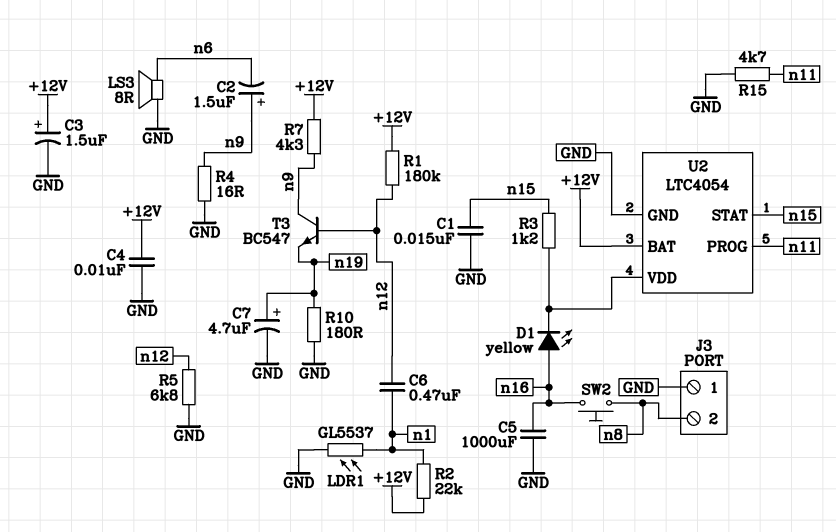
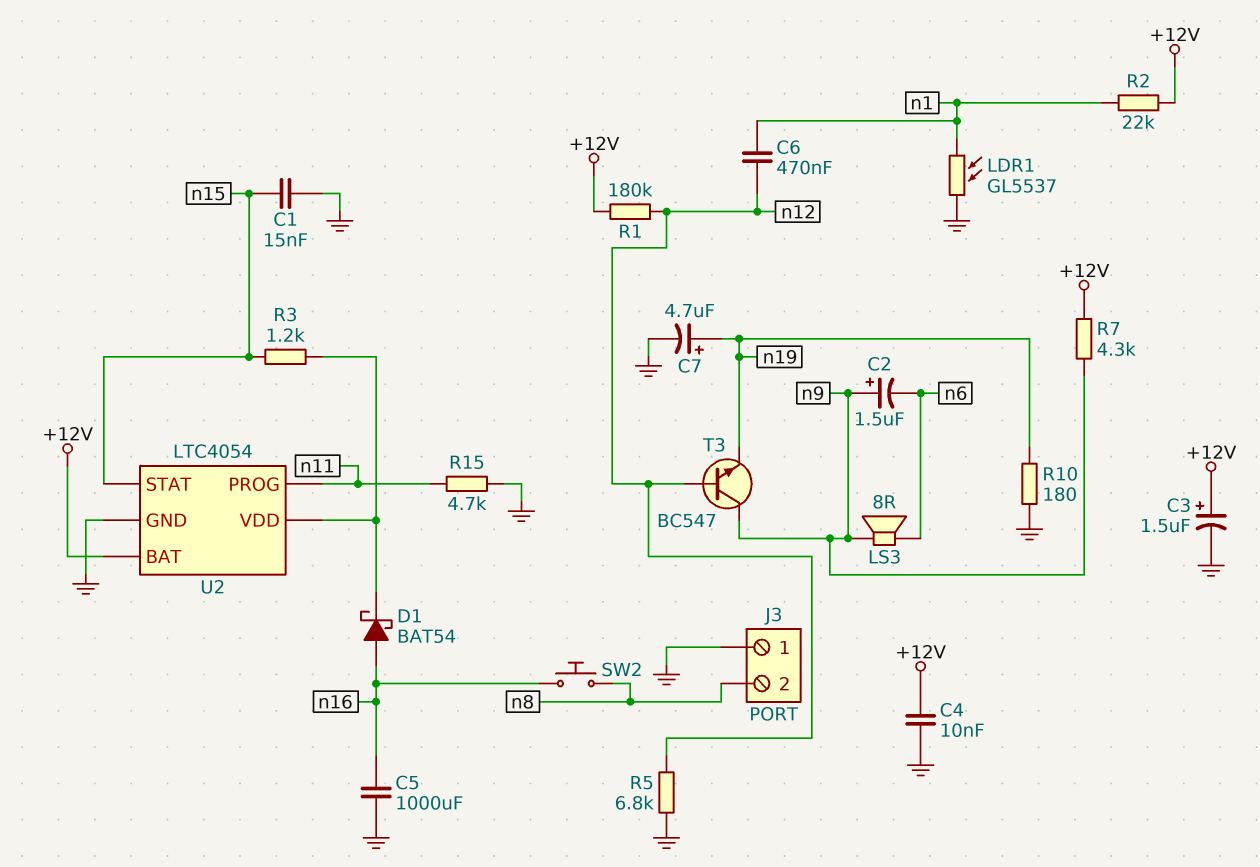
D1: LED yellow (A n16, K U2/VDD) -> schottky BAT54 (A n16, K U2/VDD)
LS3: speaker 8R (GND, n6) -> speaker 8R (n6, n9)
R4: 16 (GND, n9) -> none

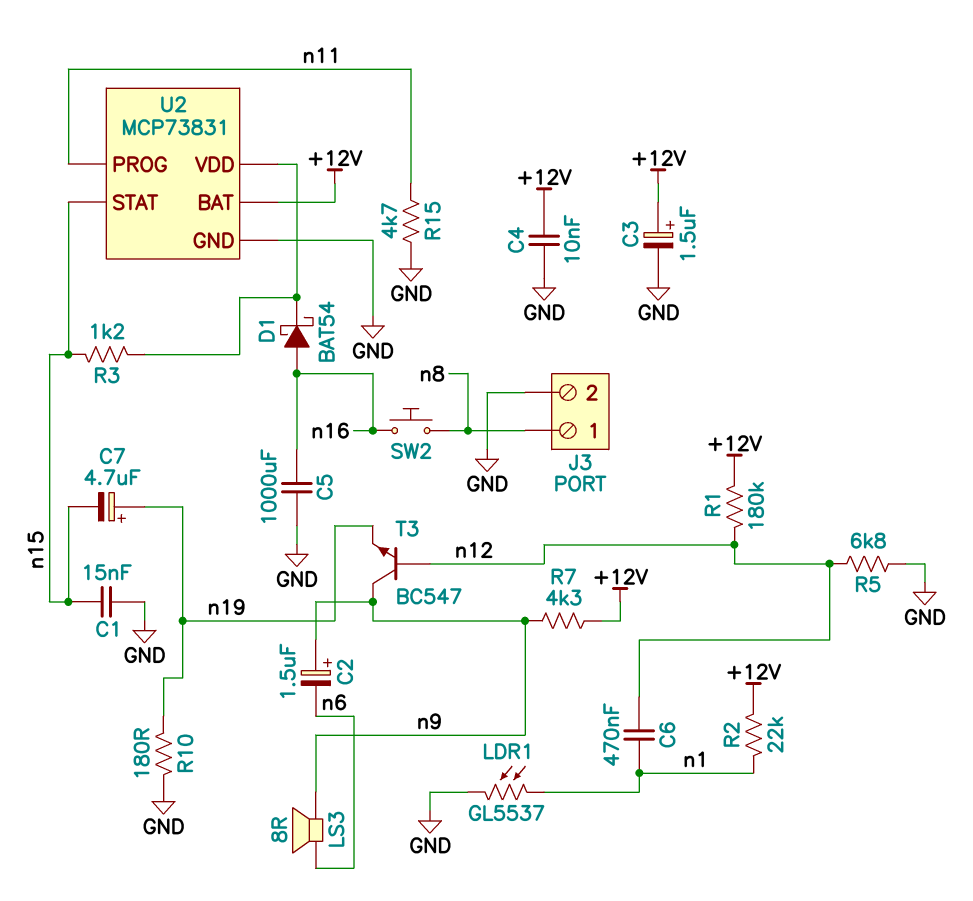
C7: 4.7uF (plus n19, minus GND) -> 4.7uF (plus n19, minus n15)
J3 pin 1: GND -> n8
J3 pin 2: n8 -> GND
U2: LTC4054 -> MCP73831

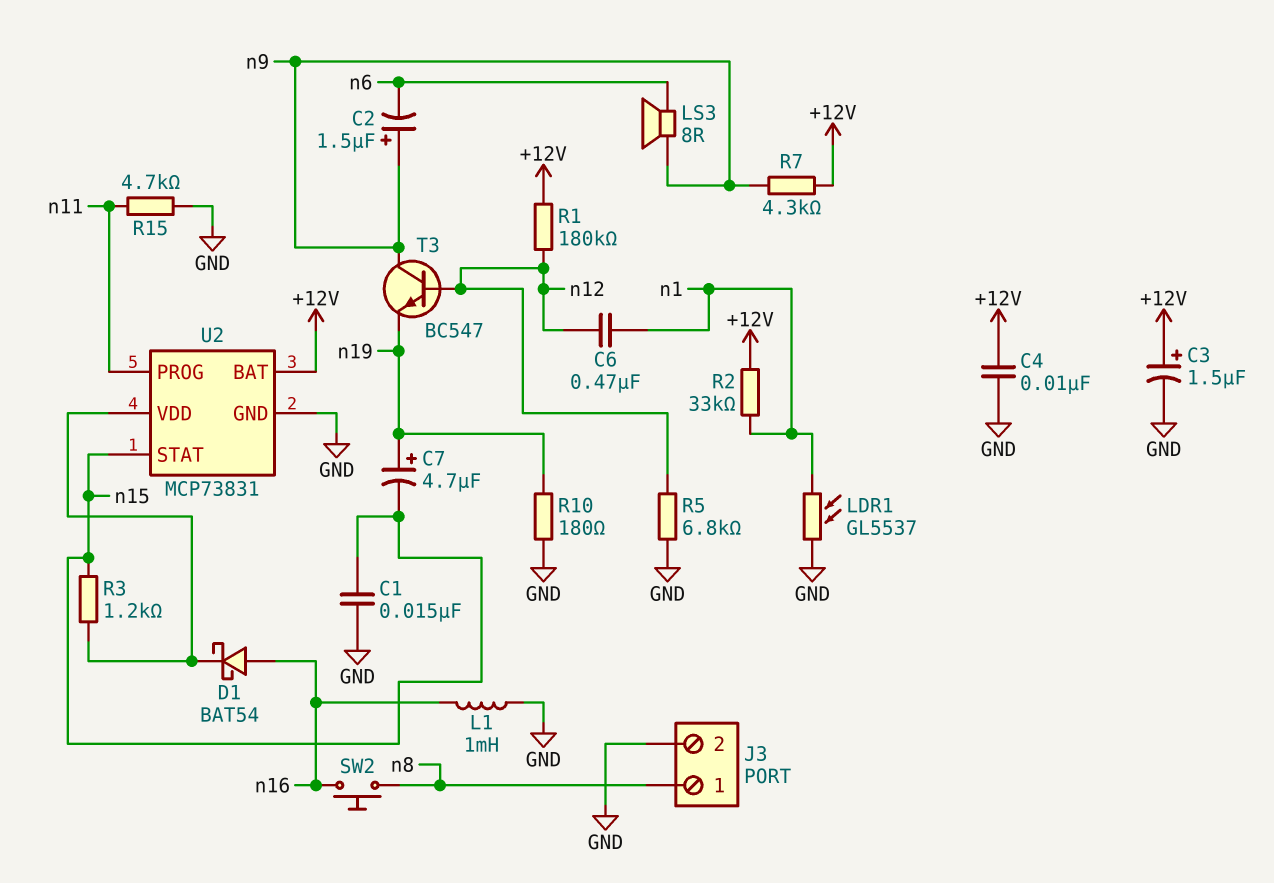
C5: 1000uF (GND, n16) -> none
L1: none -> 1mH (GND, n16)
R2: 22k (+12V, n1) -> 33k (+12V, n1)

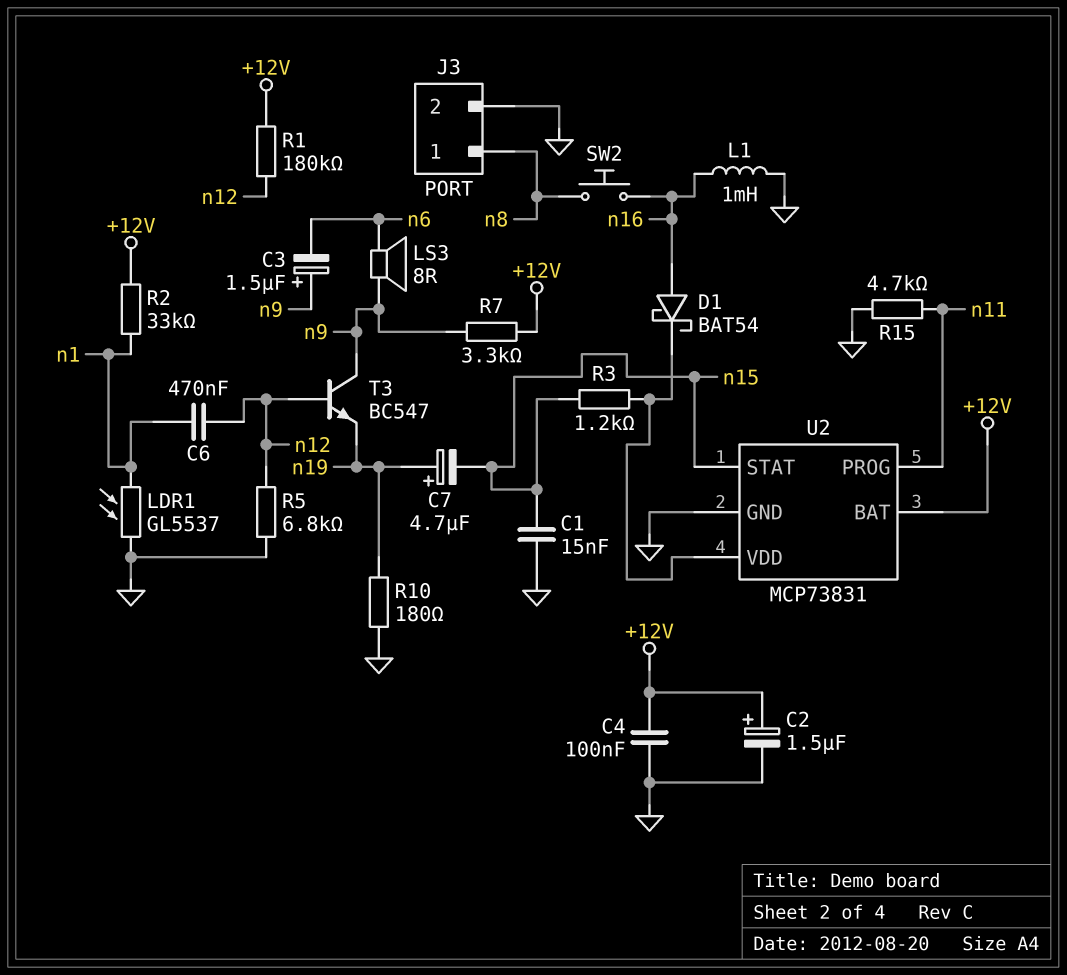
C2: 1.5uF (plus n9, minus n6) -> 1.5uF (plus +12V, minus GND)
C3: 1.5uF (plus +12V, minus GND) -> 1.5uF (plus n9, minus n6)
C4: 10nF (+12V, GND) -> 100nF (+12V, GND)
R7: 4.3k (+12V, n9) -> 3.3k (+12V, n9)

